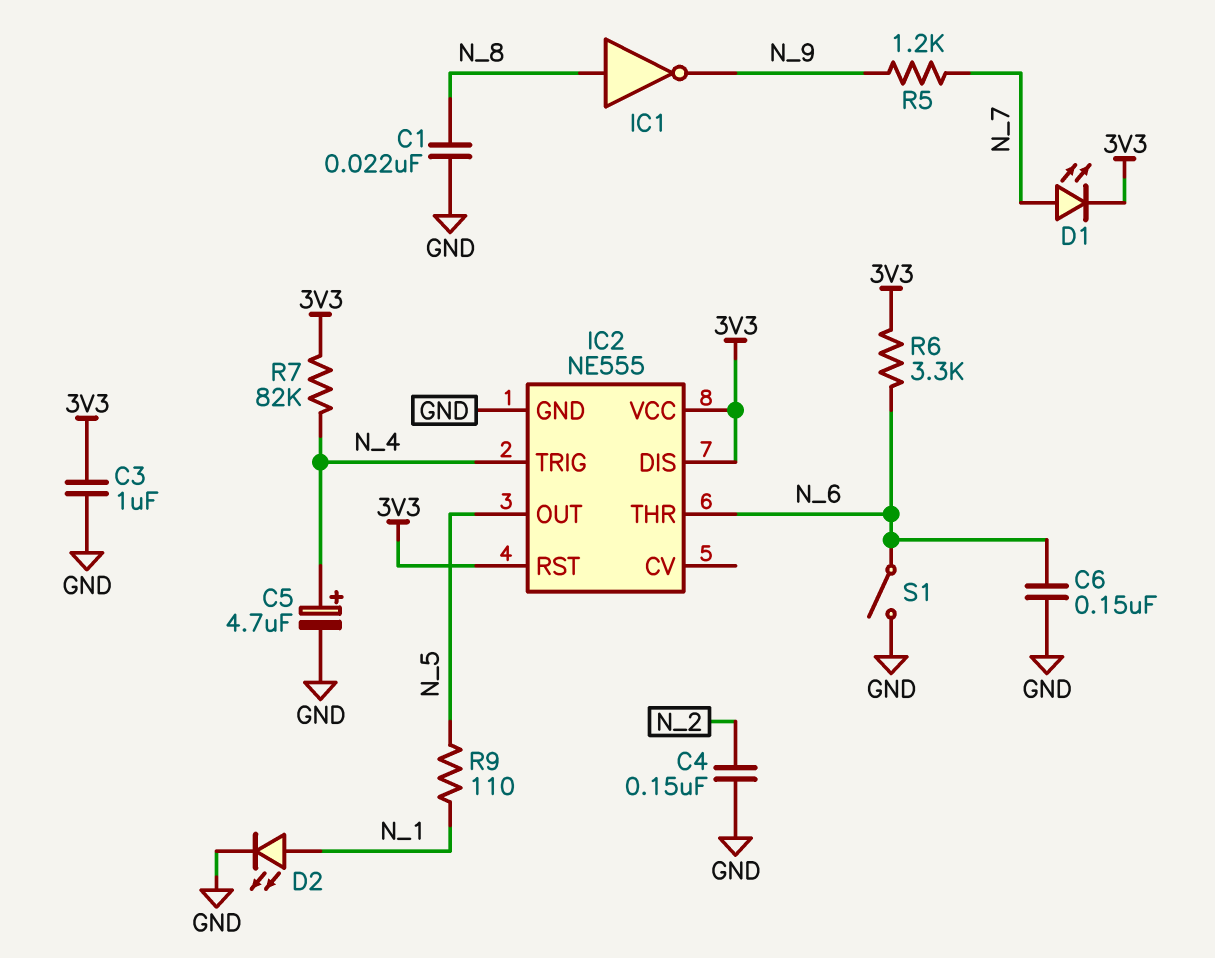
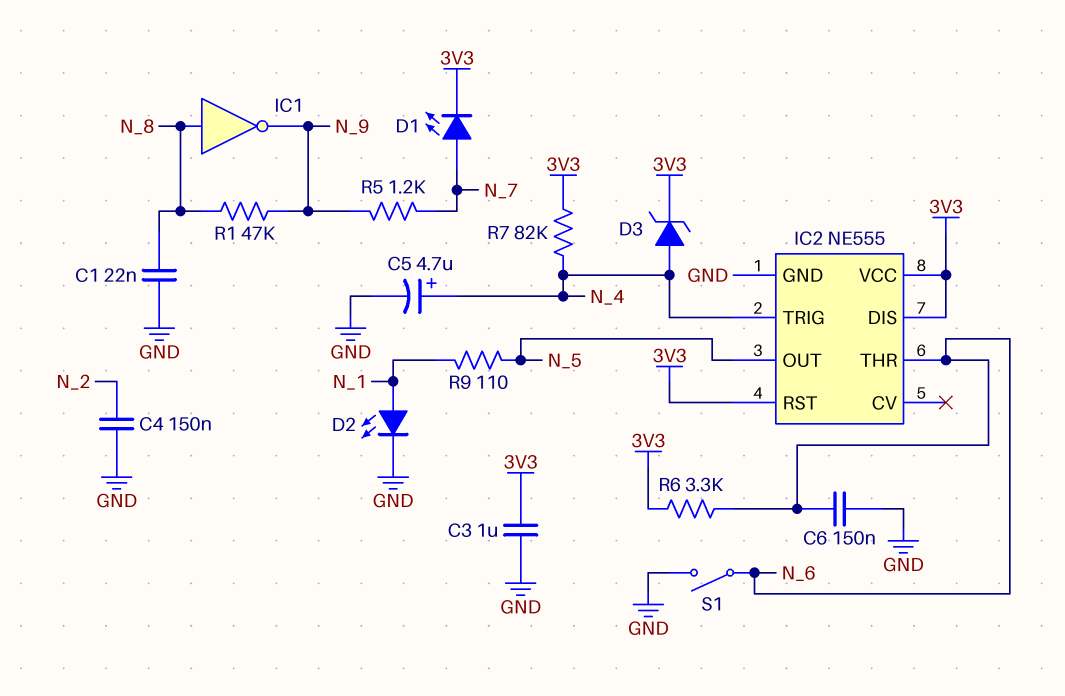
D3: none -> zener (A N_4, K 3V3)
R1: none -> 47k (N_8, N_9)

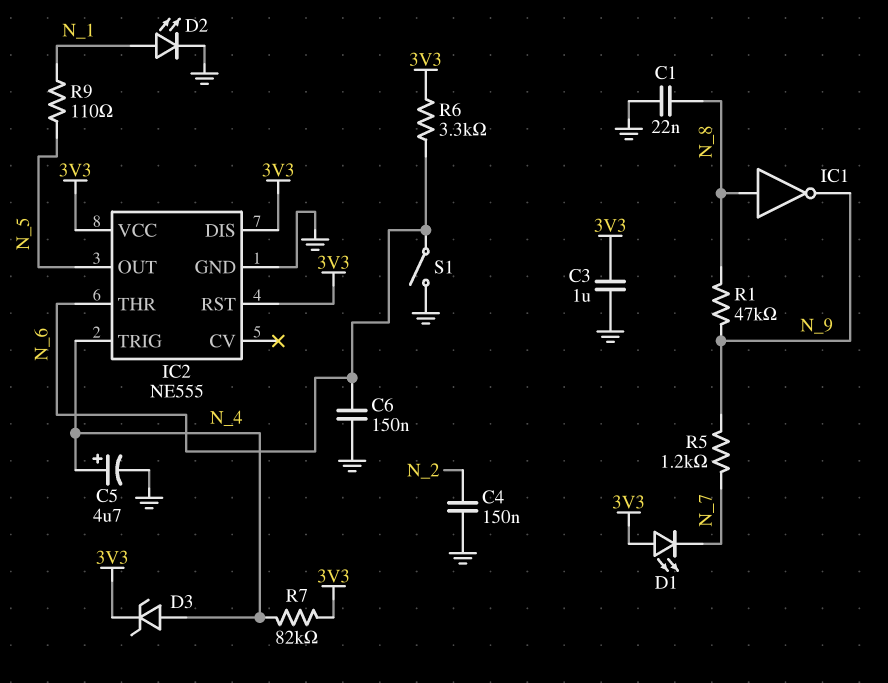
D1: LED (A N_7, K 3V3) -> LED (A 3V3, K N_7)

